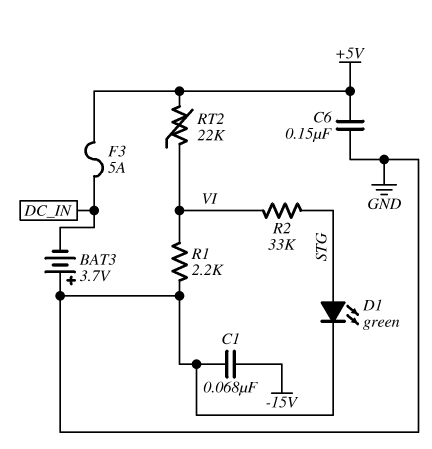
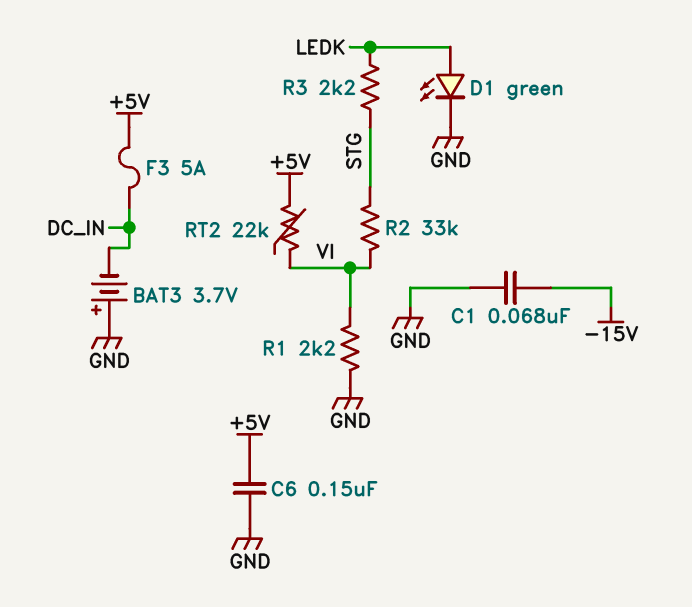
D1: LED green (A STG, K GND) -> LED green (A LEDK, K GND)
R3: none -> 2.2k (LEDK, STG)

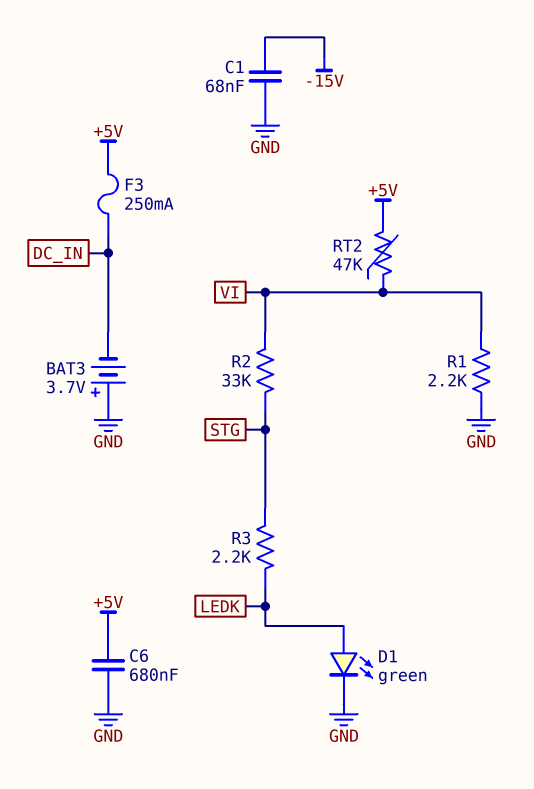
C6: 150nF (+5V, GND) -> 680nF (+5V, GND)
F3: 5A (+5V, DC_IN) -> 250mA (+5V, DC_IN)
RT2: 22k (+5V, VI) -> 47k (+5V, VI)

